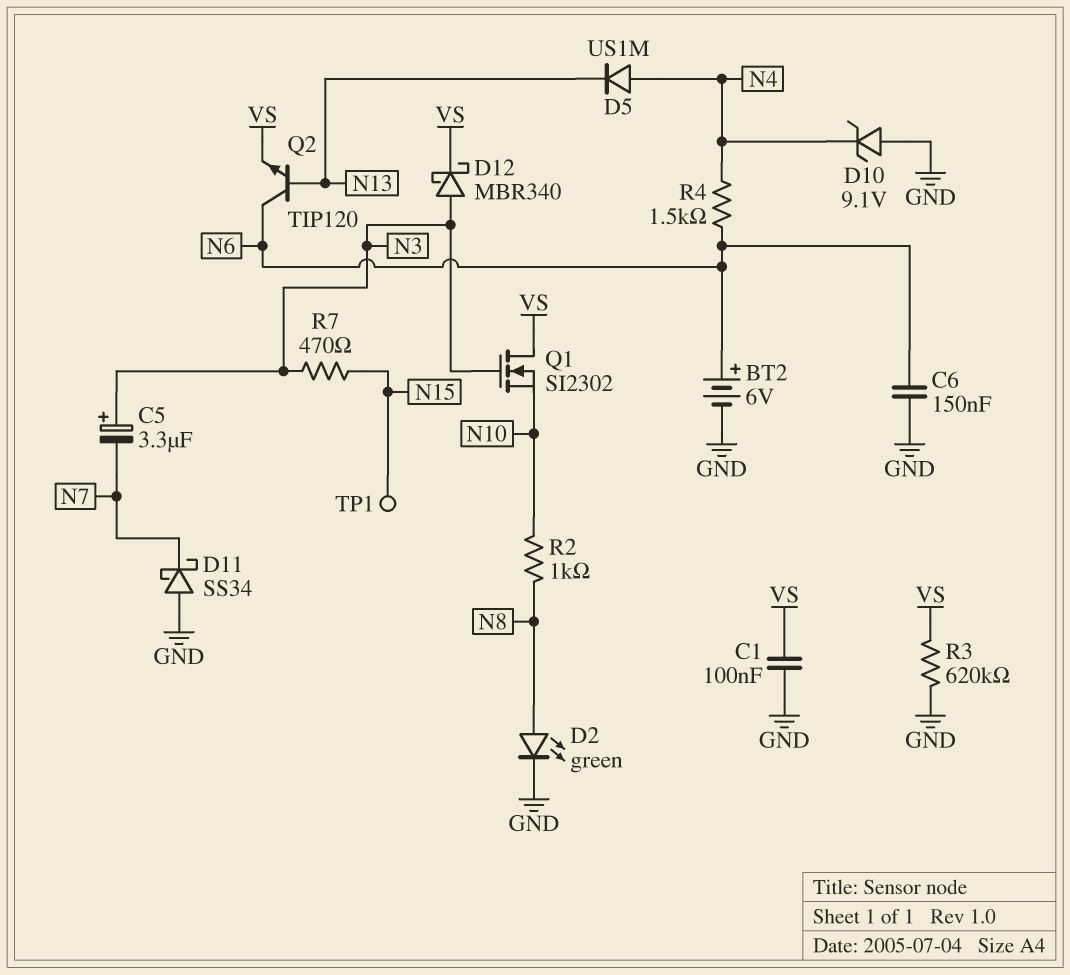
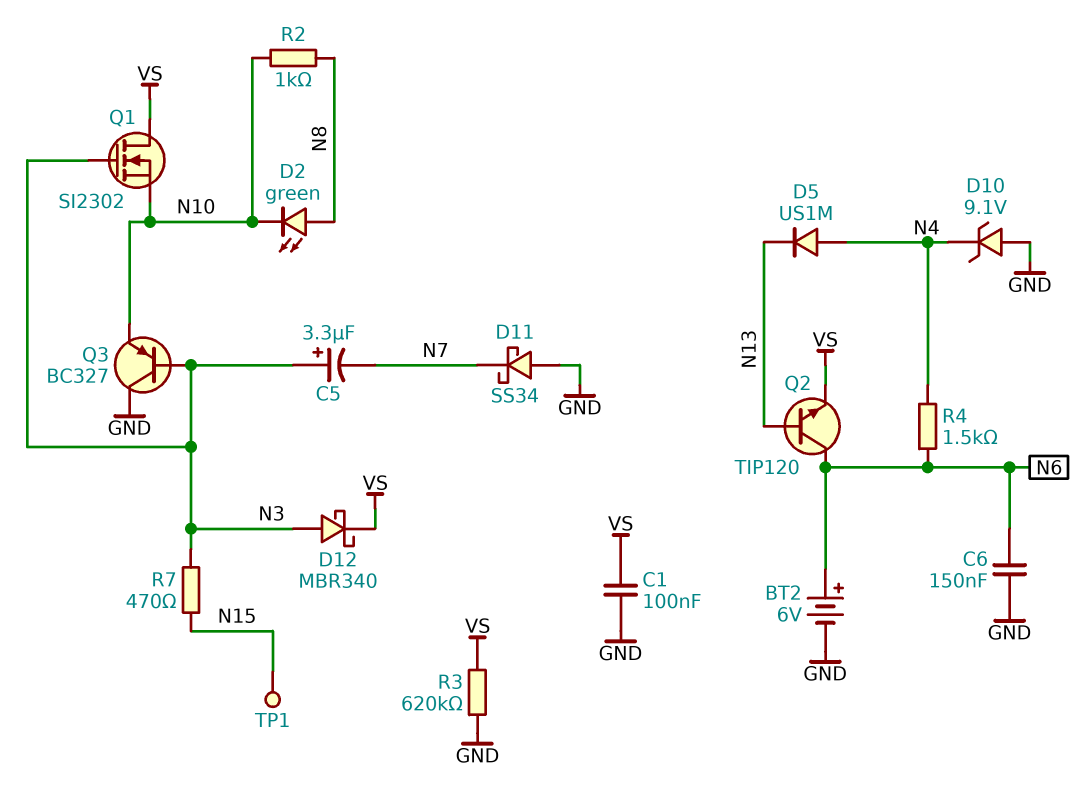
D2: LED green (A N8, K GND) -> LED green (A N8, K N10)
Q3: none -> PNP BC327 (B N3, C GND, E N10)

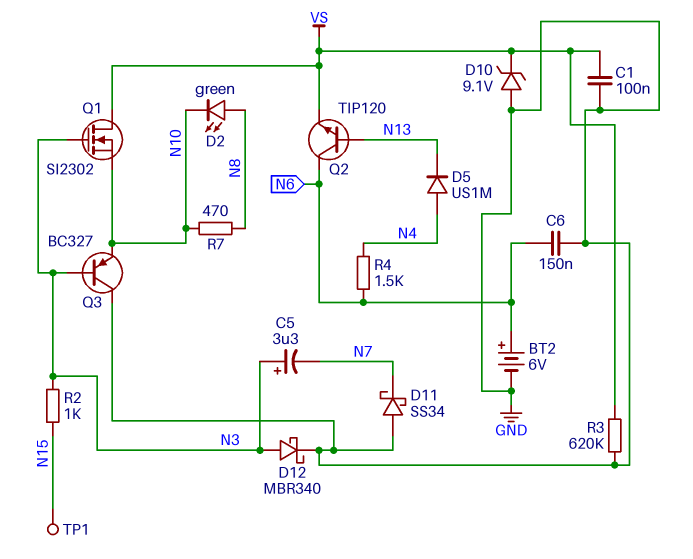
D10: zener 9.1V (A GND, K N4) -> zener 9.1V (A GND, K VS)
D12: schottky MBR340 (A N3, K VS) -> schottky MBR340 (A N3, K GND)
R2: 1k (N8, N10) -> 1k (N3, N15)
R7: 470 (N3, N15) -> 470 (N8, N10)

